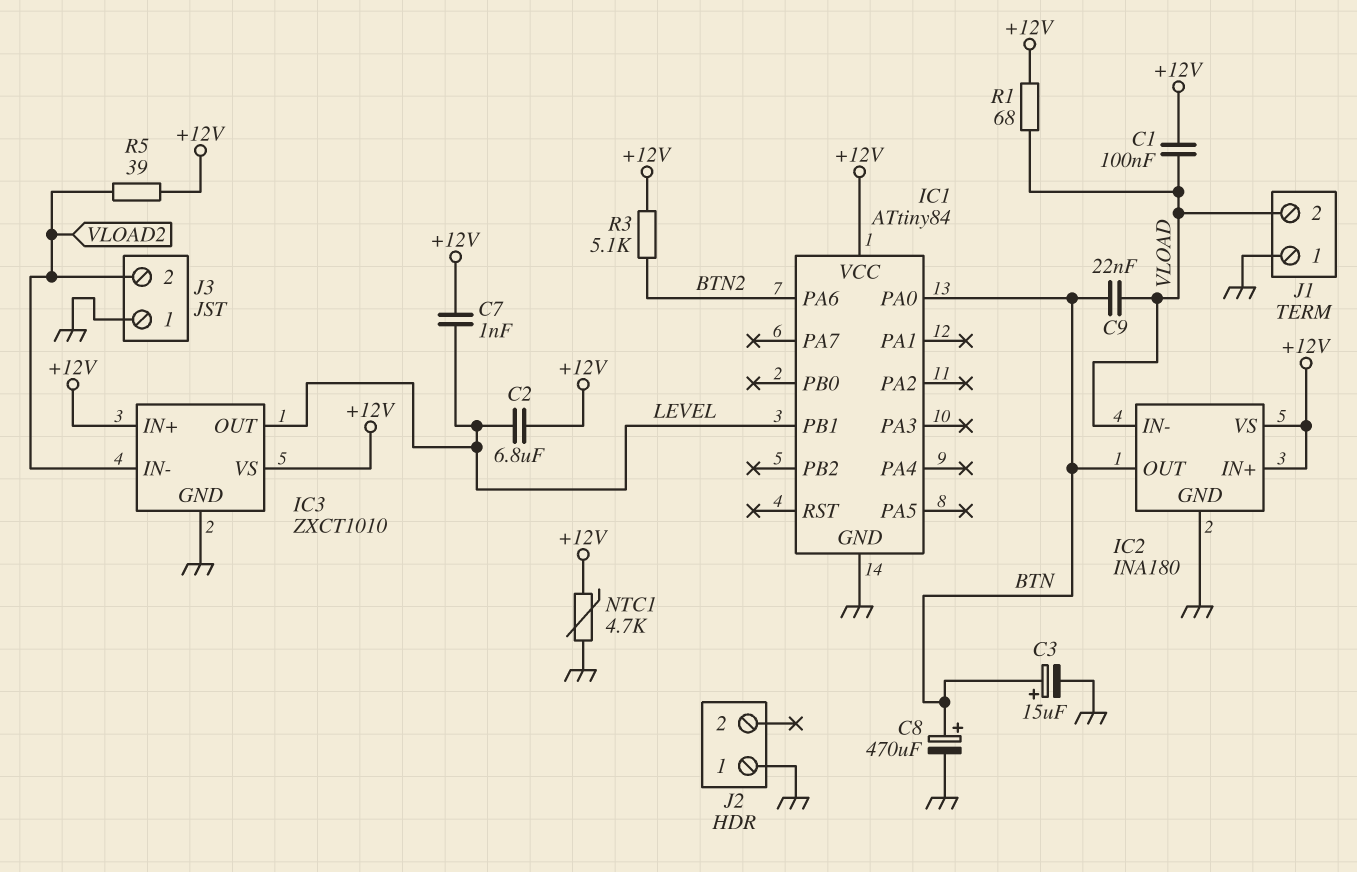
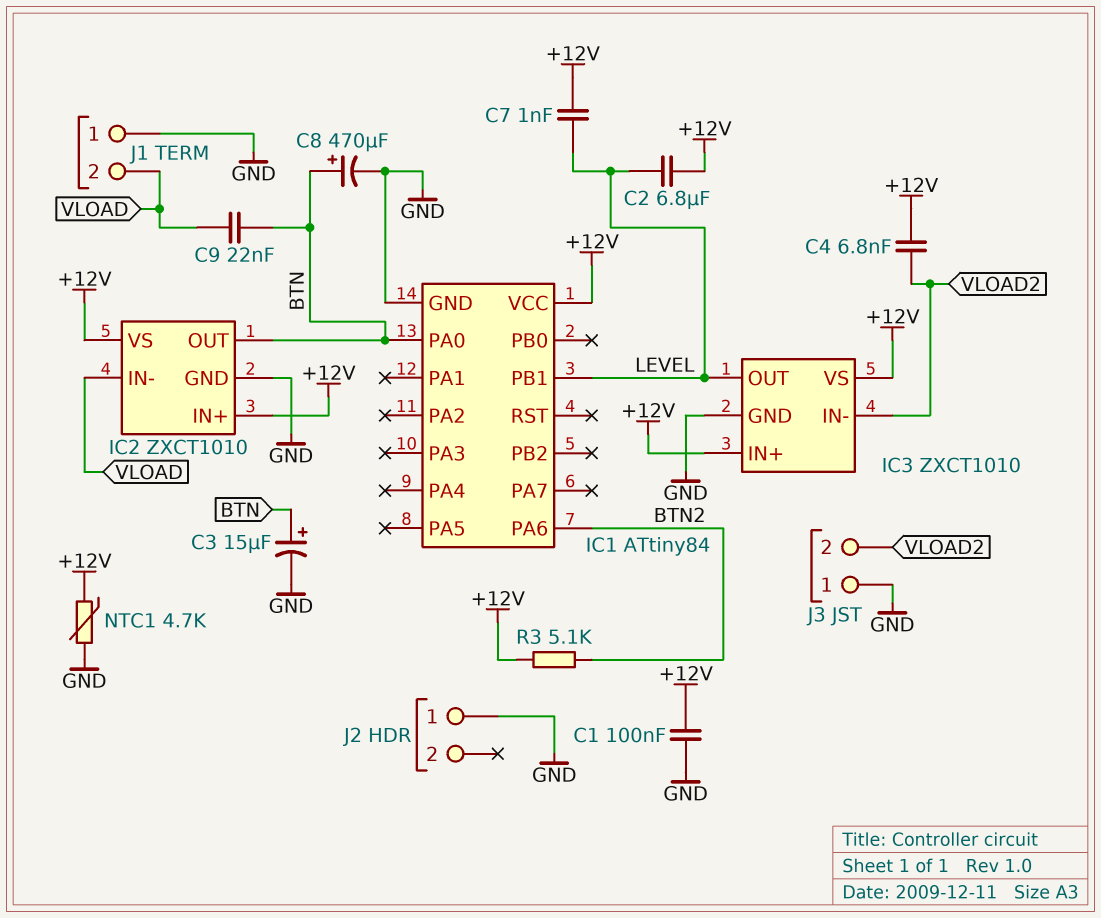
C1: 100nF (+12V, VLOAD) -> 100nF (+12V, GND)
C4: none -> 6.8nF (+12V, VLOAD2)
IC2: INA180 -> ZXCT1010
R1: 68 (+12V, VLOAD) -> none
R5: 39 (+12V, VLOAD2) -> none

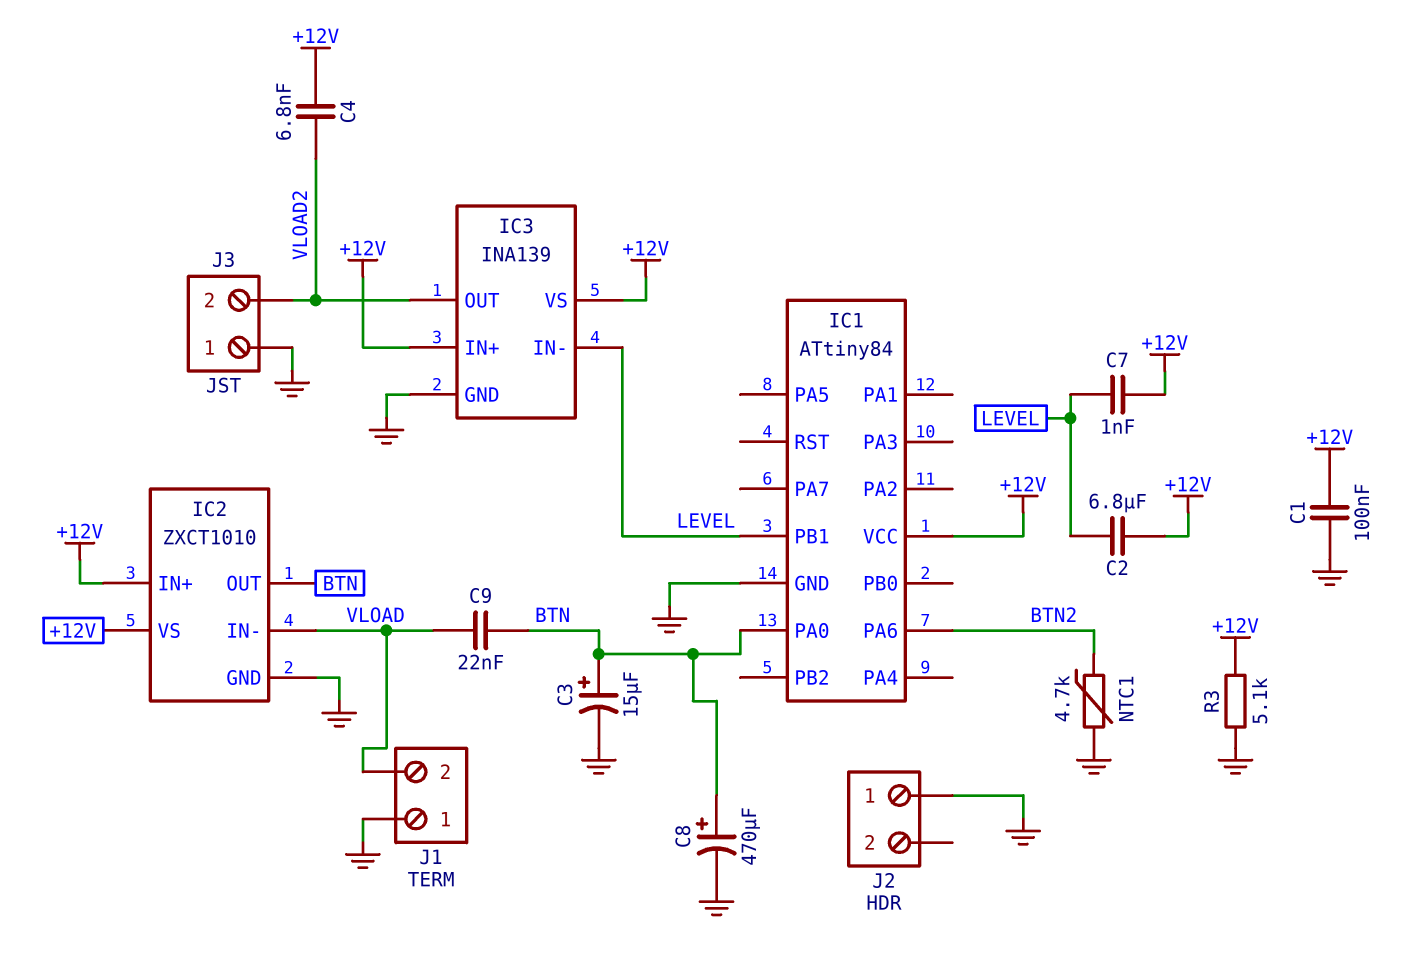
IC3: ZXCT1010 -> INA139
IC3 pin IN-: VLOAD2 -> LEVEL
IC3 pin OUT: LEVEL -> VLOAD2
NTC1: 4.7k (+12V, GND) -> 4.7k (BTN2, GND)
R3: 5.1k (+12V, BTN2) -> 5.1k (+12V, GND)

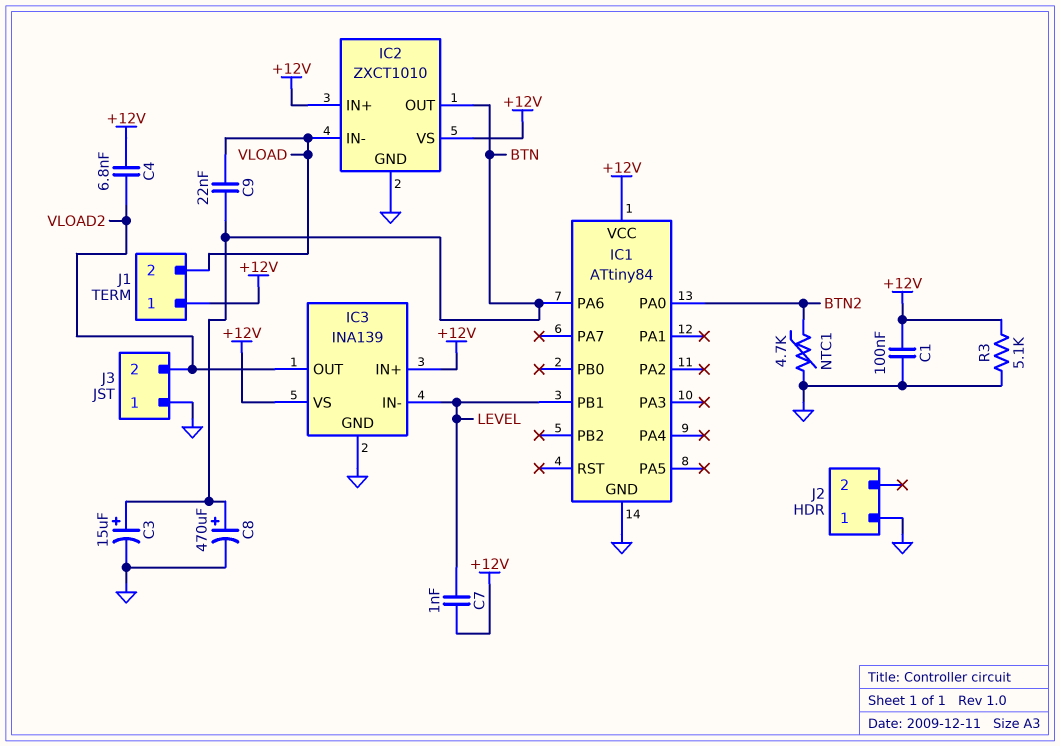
C2: 6.8uF (+12V, LEVEL) -> none
IC1 pin PA0: BTN -> BTN2
IC1 pin PA6: BTN2 -> BTN
J1 pin 1: GND -> +12V

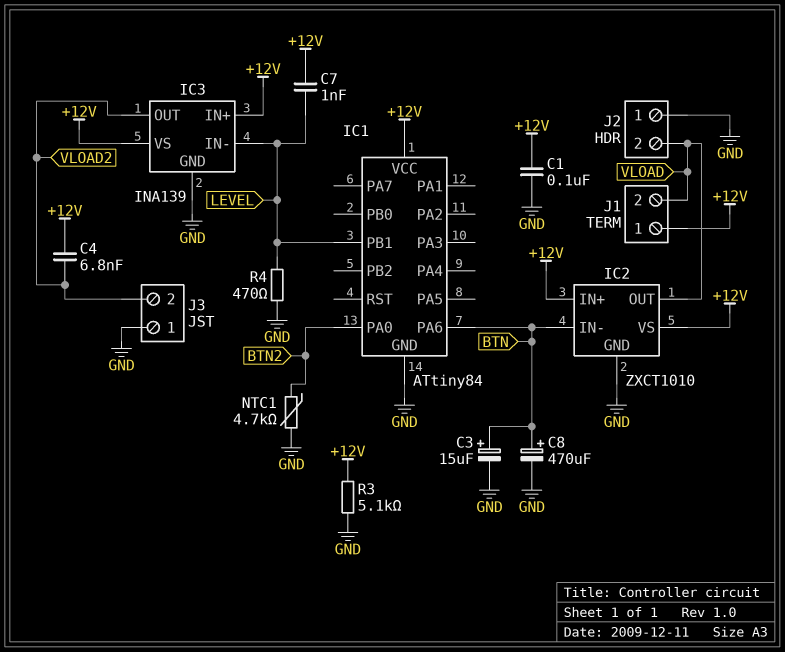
C9: 22nF (BTN, VLOAD) -> none
IC2 pin IN-: VLOAD -> BTN
IC2 pin OUT: BTN -> VLOAD
J2 pin 2: none -> VLOAD
R4: none -> 470 (GND, LEVEL)

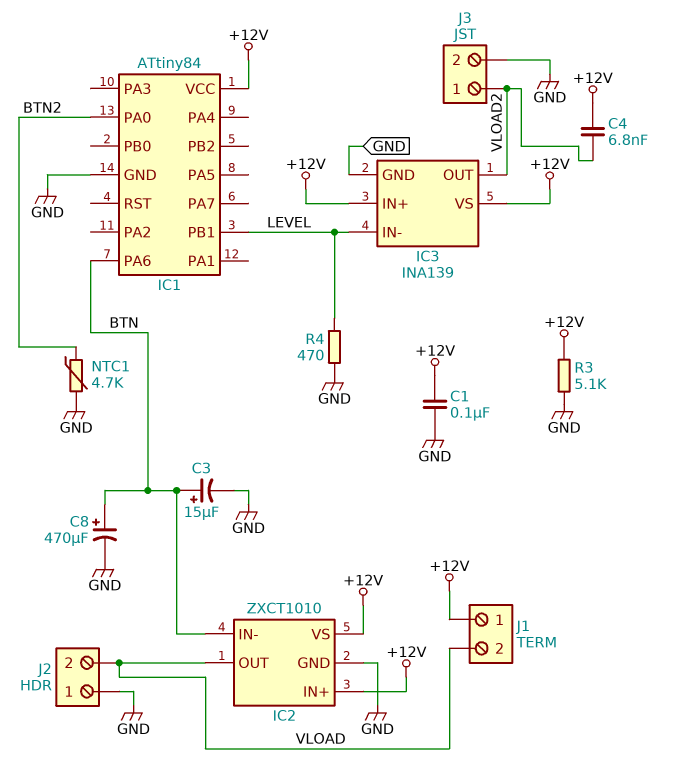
C7: 1nF (+12V, LEVEL) -> none
J3 pin 1: GND -> VLOAD2
J3 pin 2: VLOAD2 -> GND

